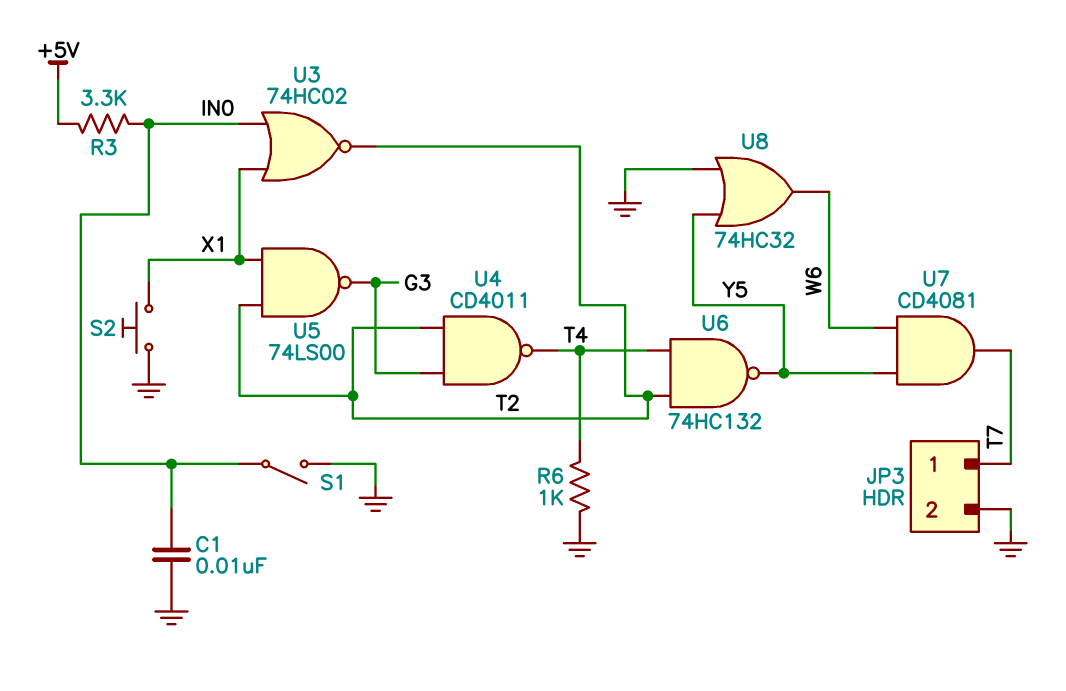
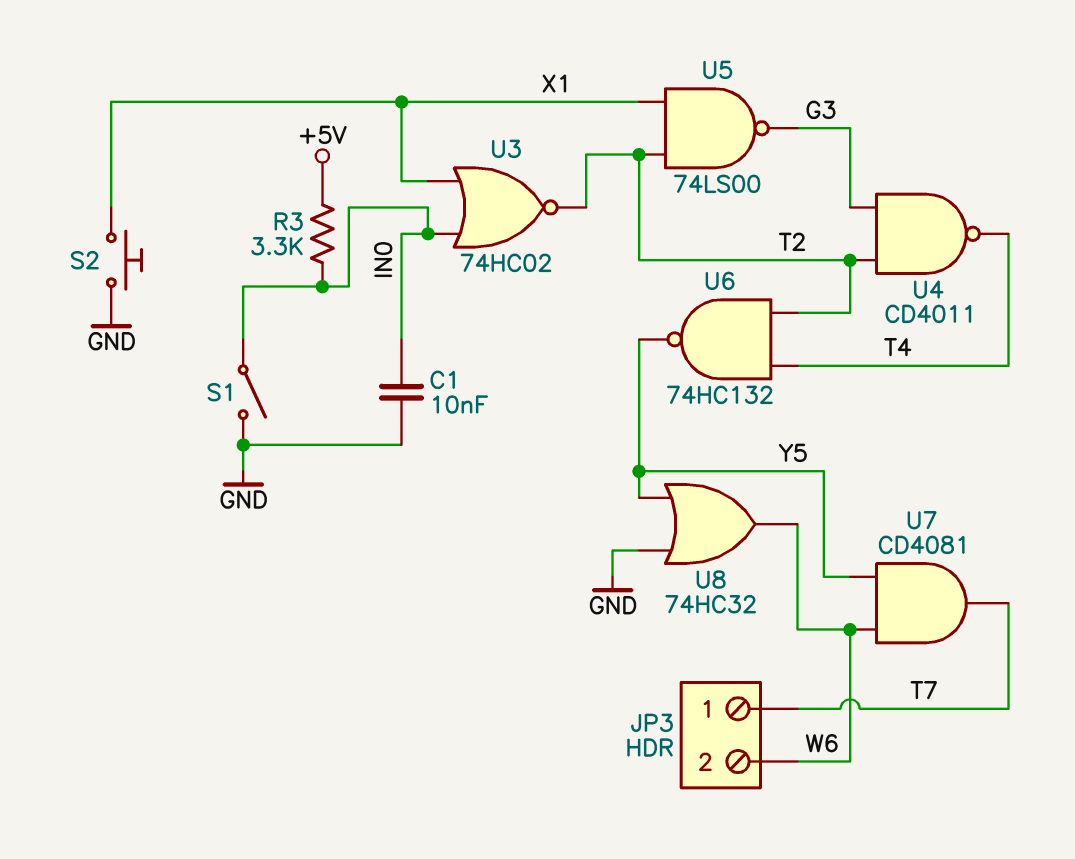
JP3 pin 2: GND -> W6
R6: 1k (GND, T4) -> none

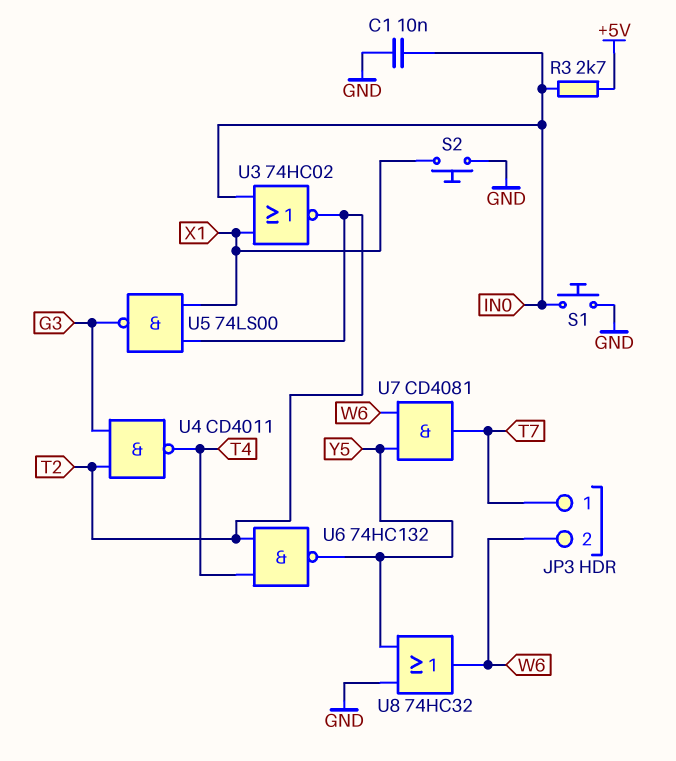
R3: 3.3k (+5V, IN0) -> 2.7k (+5V, IN0)
S1: switch (GND, IN0) -> button (GND, IN0)

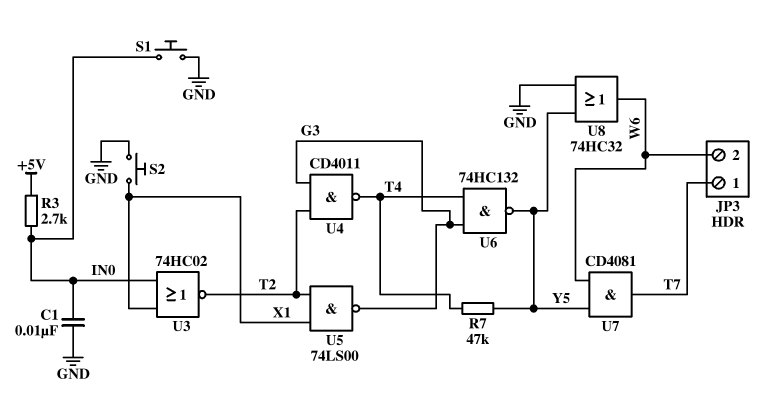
R7: none -> 47k (T4, Y5)
U6: NAND 74HC132 (in T2, in T4, out Y5) -> NAND 74HC132 (in G3, in T4, out Y5)

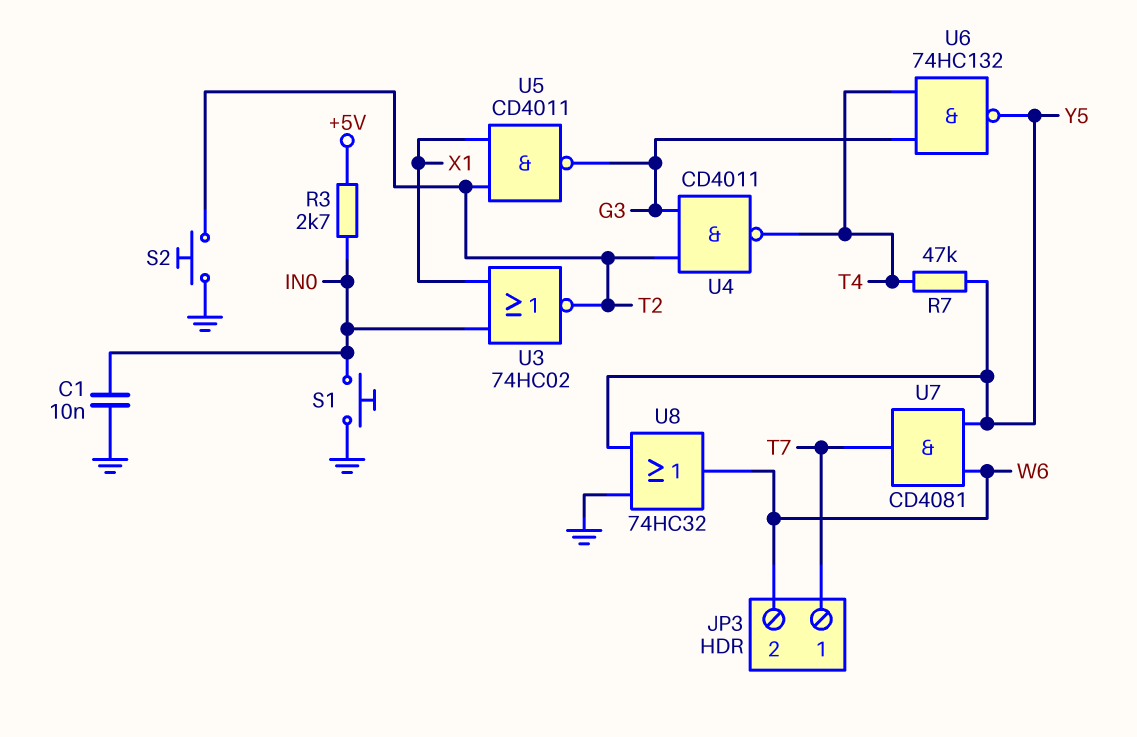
S2: button (GND, X1) -> button (GND, T2)
U5: NAND 74LS00 (in T2, in X1, out G3) -> NAND CD4011 (in T2, in X1, out G3)

